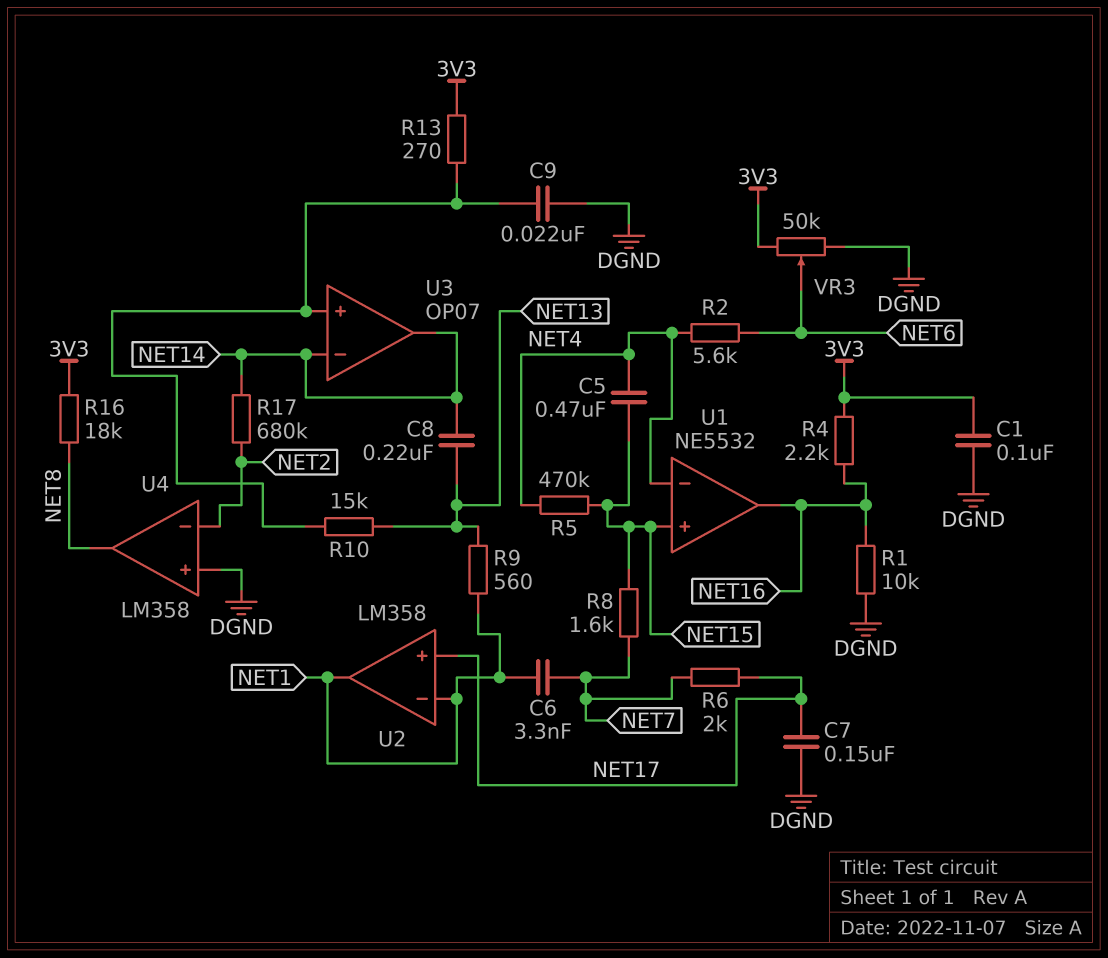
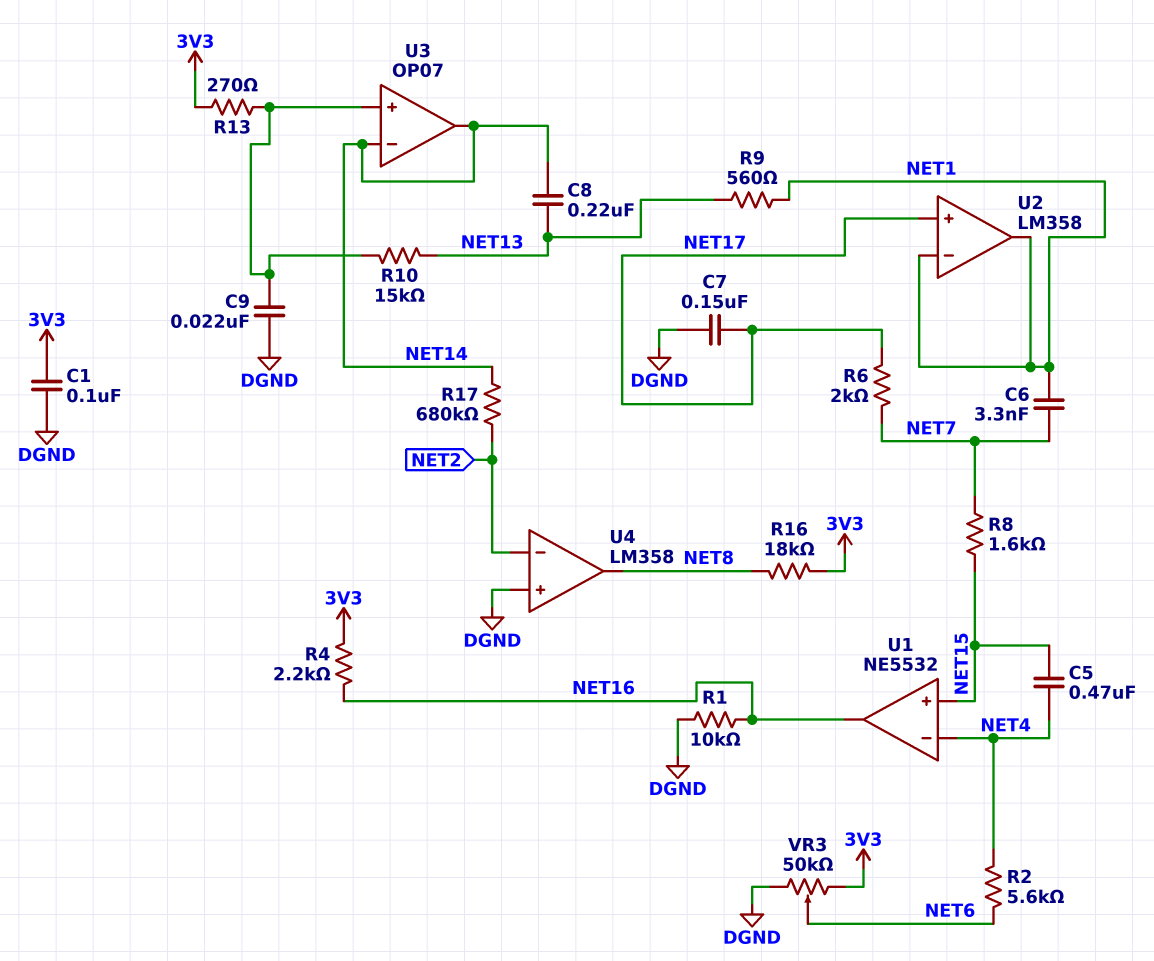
R5: 470k (NET4, NET15) -> none

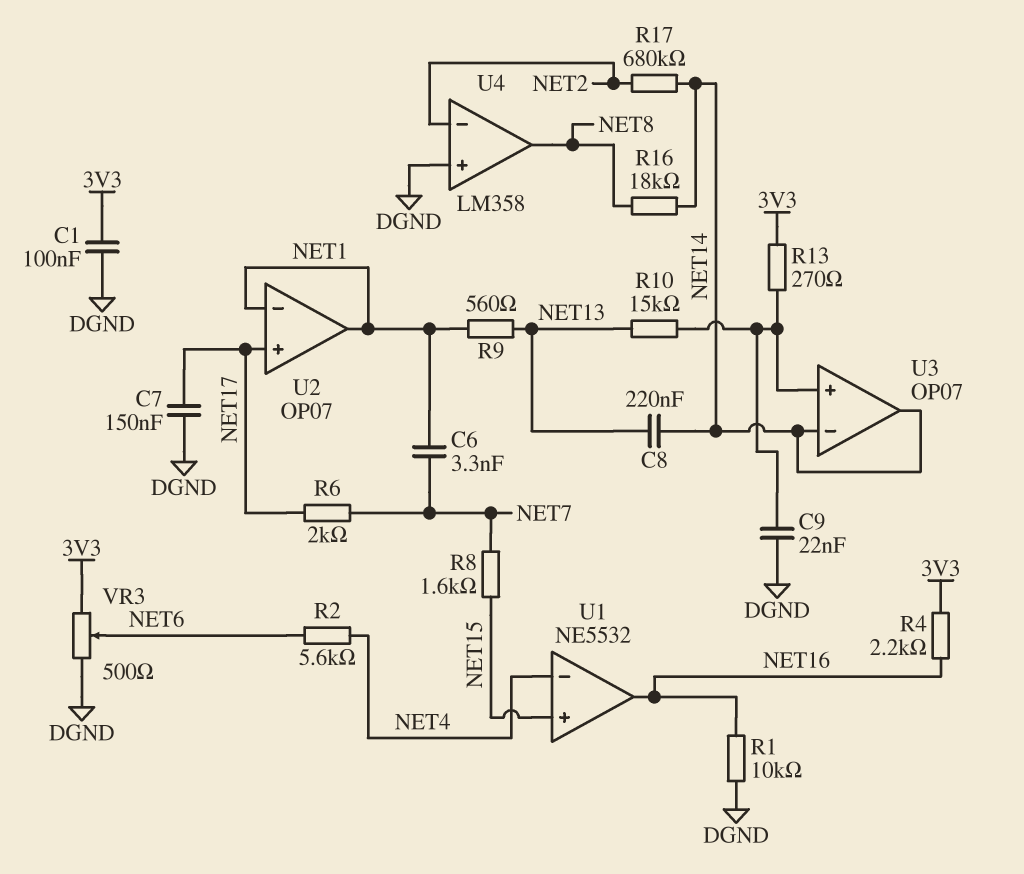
C5: 470nF (NET4, NET15) -> none
R16: 18k (3V3, NET8) -> 18k (NET8, NET14)
U2: LM358 -> OP07
VR3: 50k (3V3, DGND, wiper NET6) -> 500 (3V3, DGND, wiper NET6)

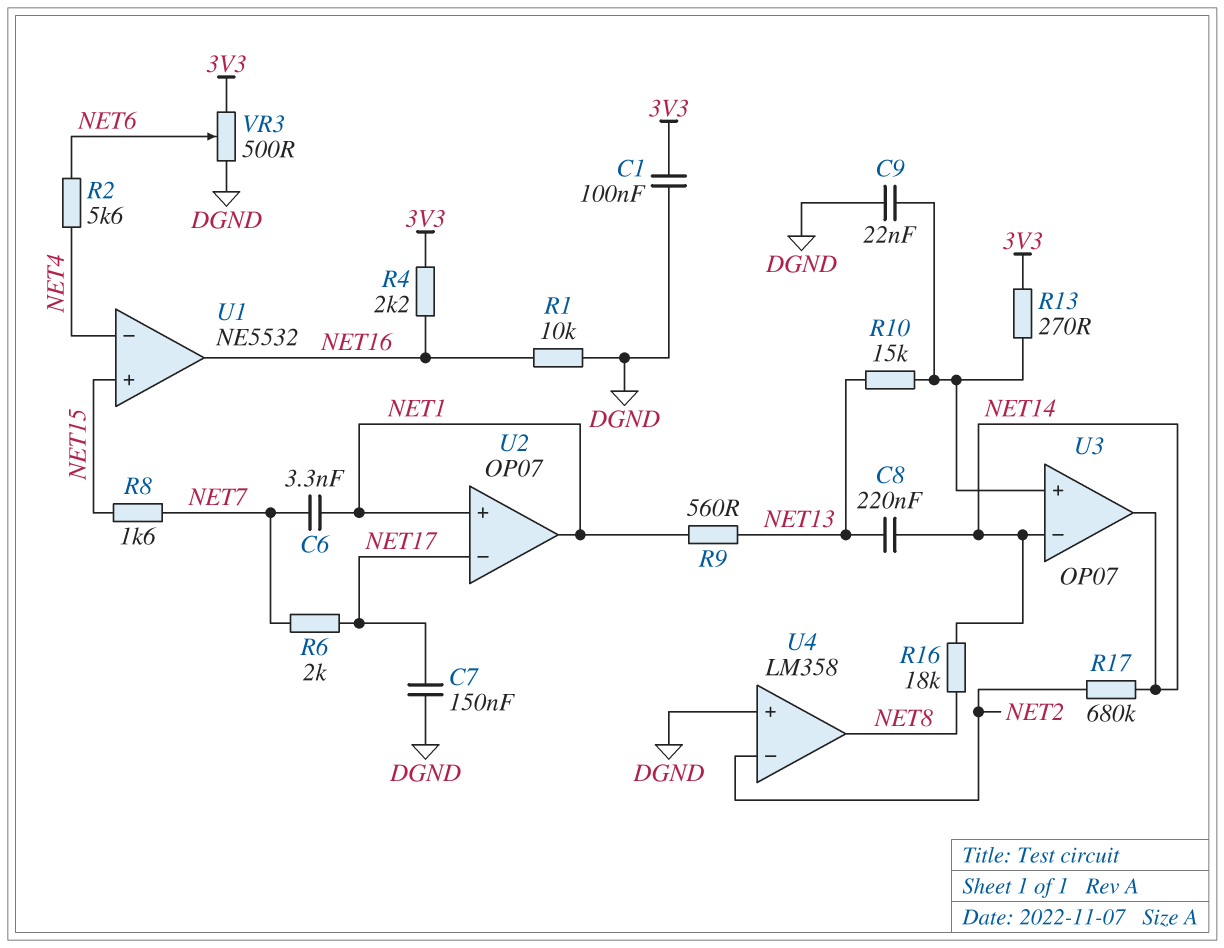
U2 pin in+: NET17 -> NET1
U2 pin in-: NET1 -> NET17

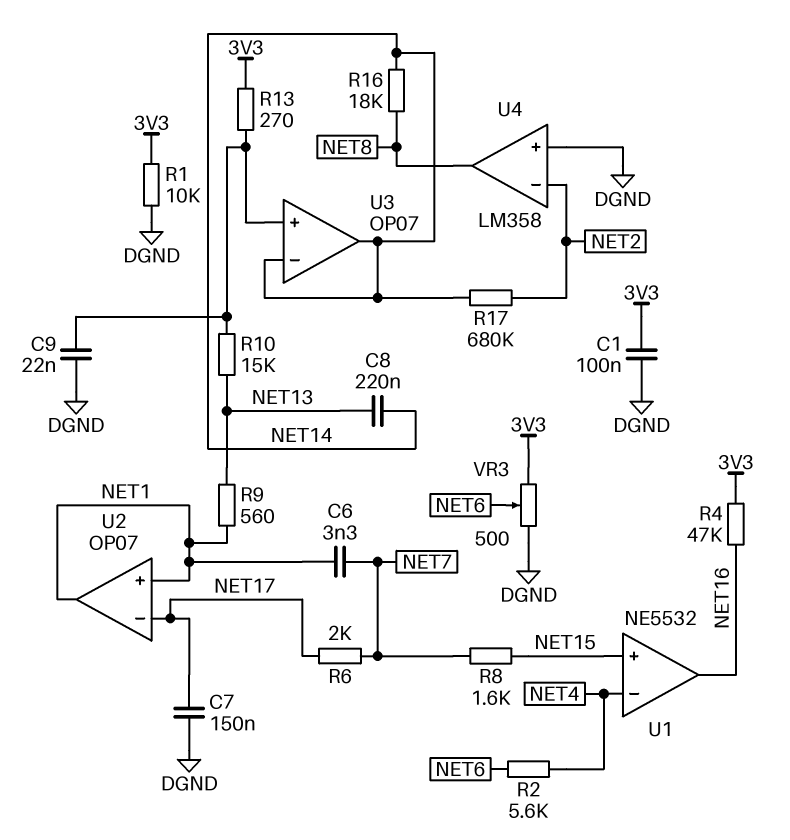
R1: 10k (DGND, NET16) -> 10k (3V3, DGND)
R4: 2.2k (3V3, NET16) -> 47k (3V3, NET16)

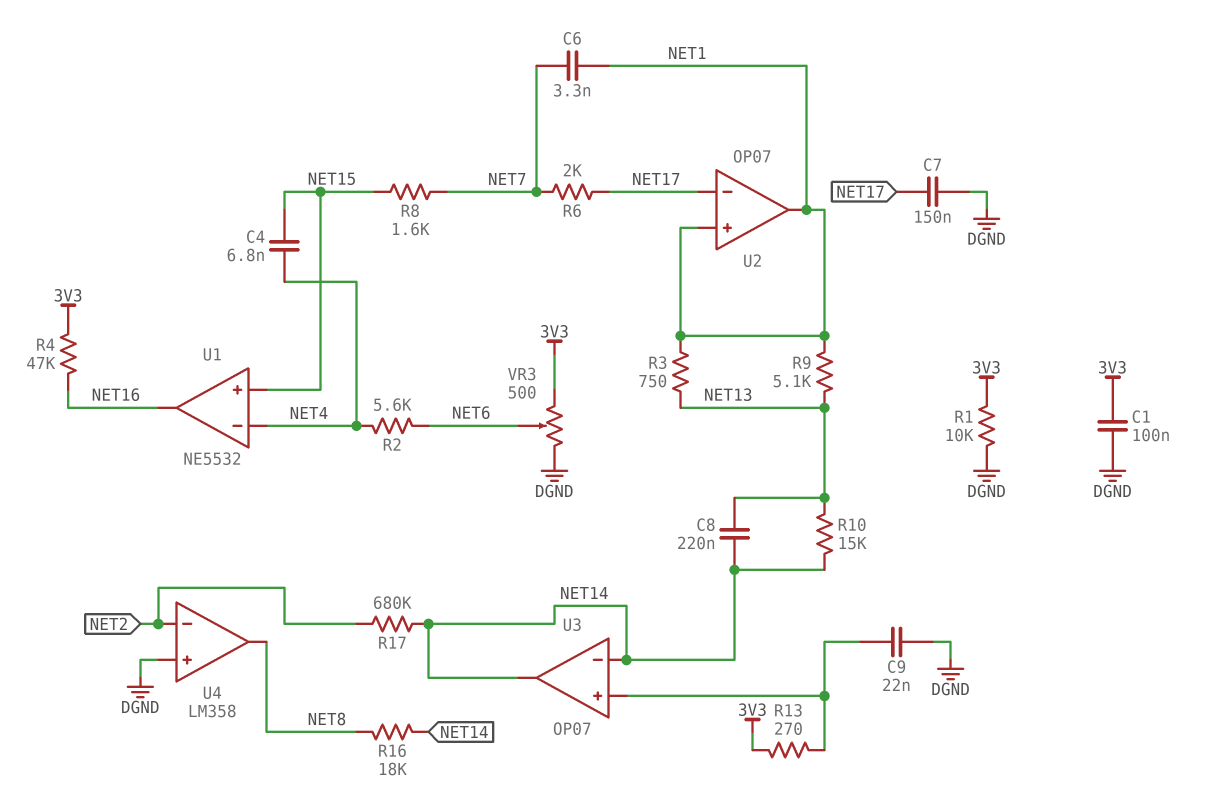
C4: none -> 6.8nF (NET4, NET15)
R3: none -> 750 (NET1, NET13)
R9: 560 (NET1, NET13) -> 5.1k (NET1, NET13)
R10: 15k (NET13, U3/in+) -> 15k (NET13, NET14)

